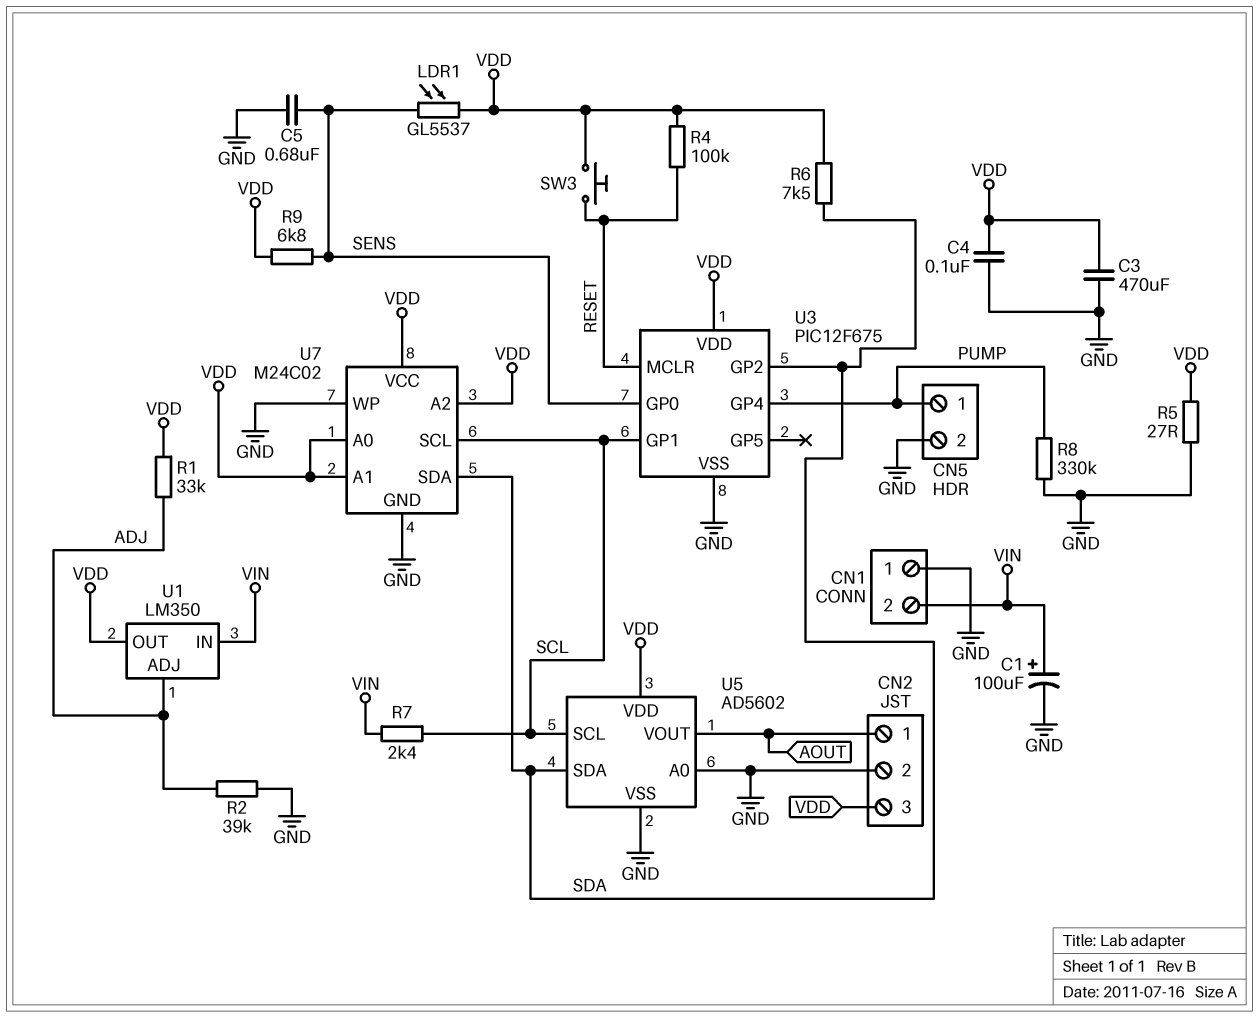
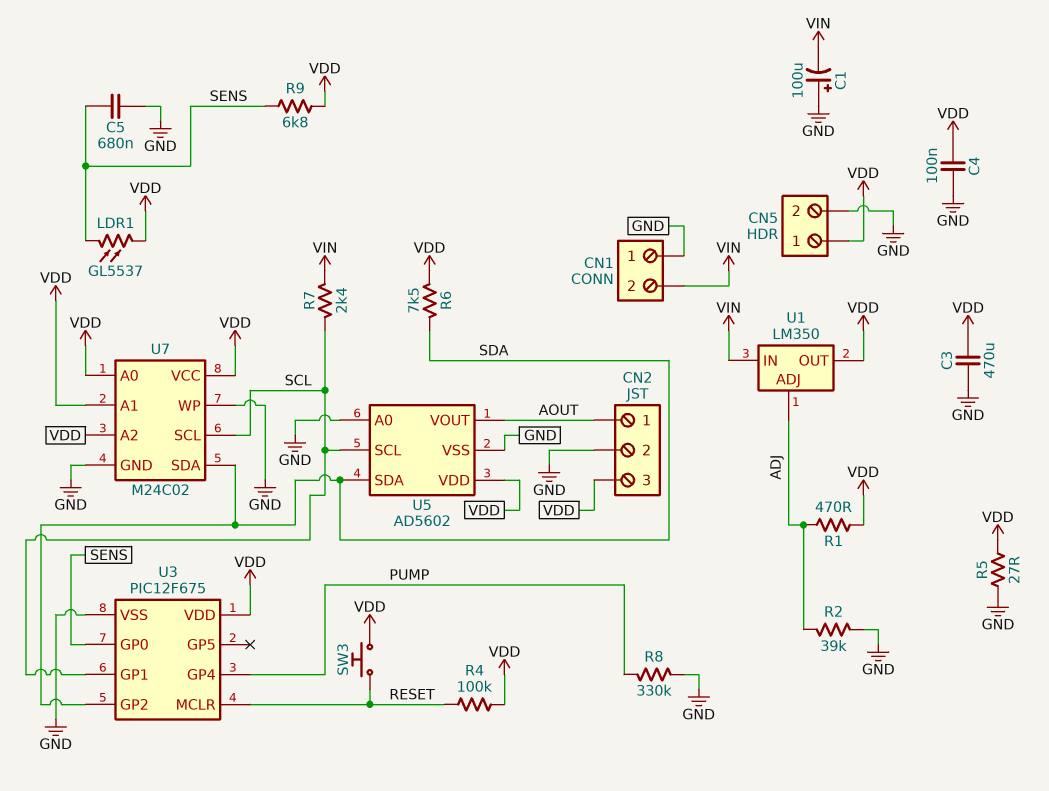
C1: 100uF (plus VIN, minus GND) -> 100uF (plus GND, minus VIN)
CN5 pin 1: PUMP -> VDD
R1: 33k (ADJ, VDD) -> 470 (ADJ, VDD)

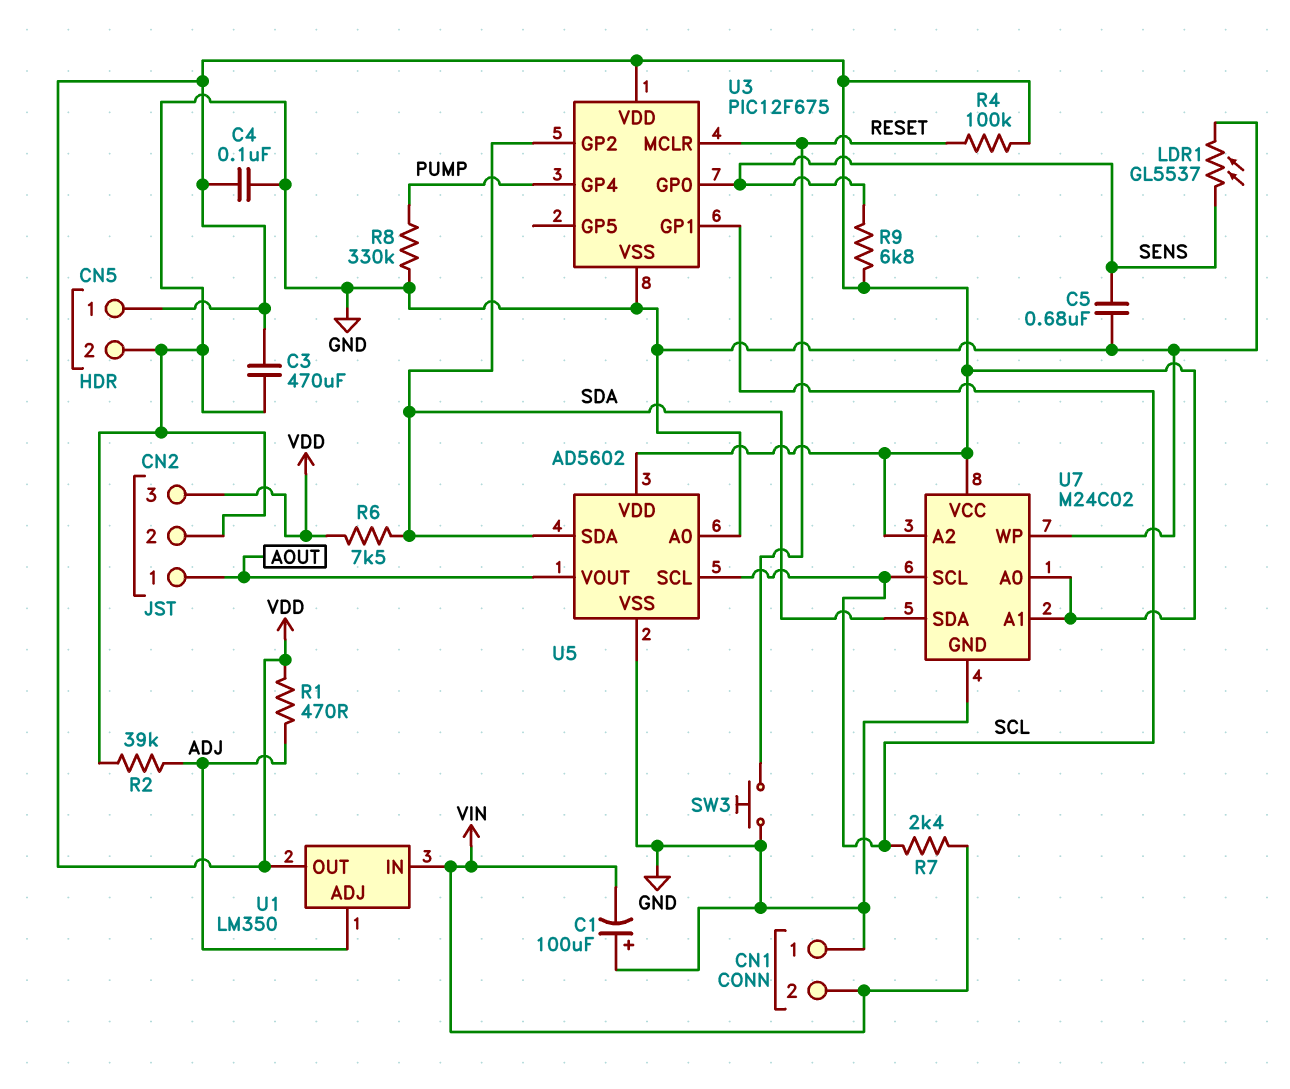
LDR1: GL5537 (SENS, VDD) -> GL5537 (GND, SENS)
R5: 27 (GND, VDD) -> none
SW3: button (RESET, VDD) -> button (GND, RESET)

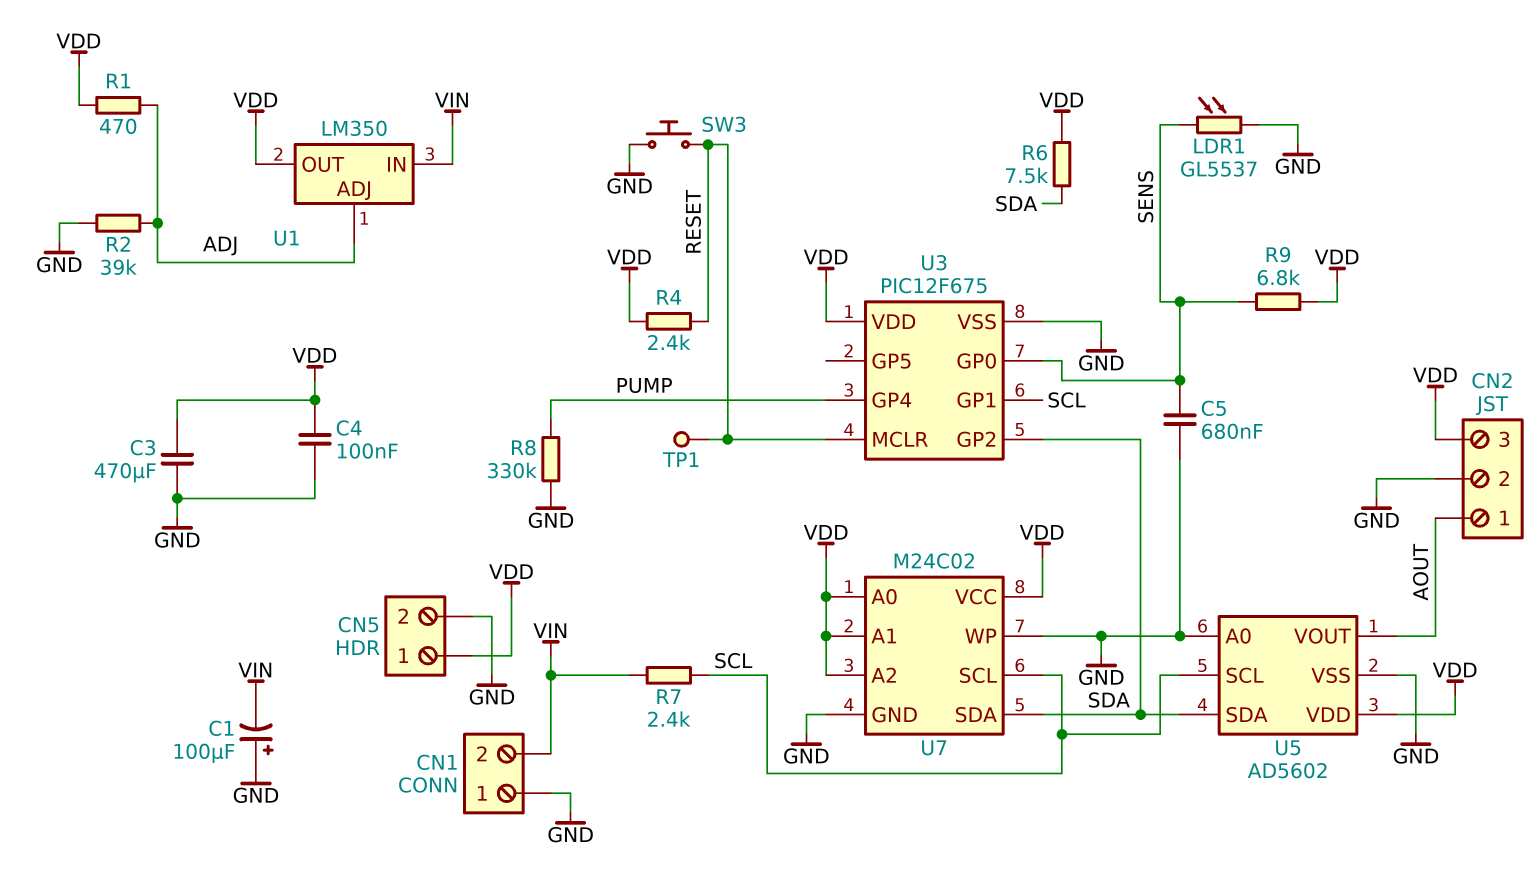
R4: 100k (RESET, VDD) -> 2.4k (RESET, VDD)
TP1: none -> test point (RESET)

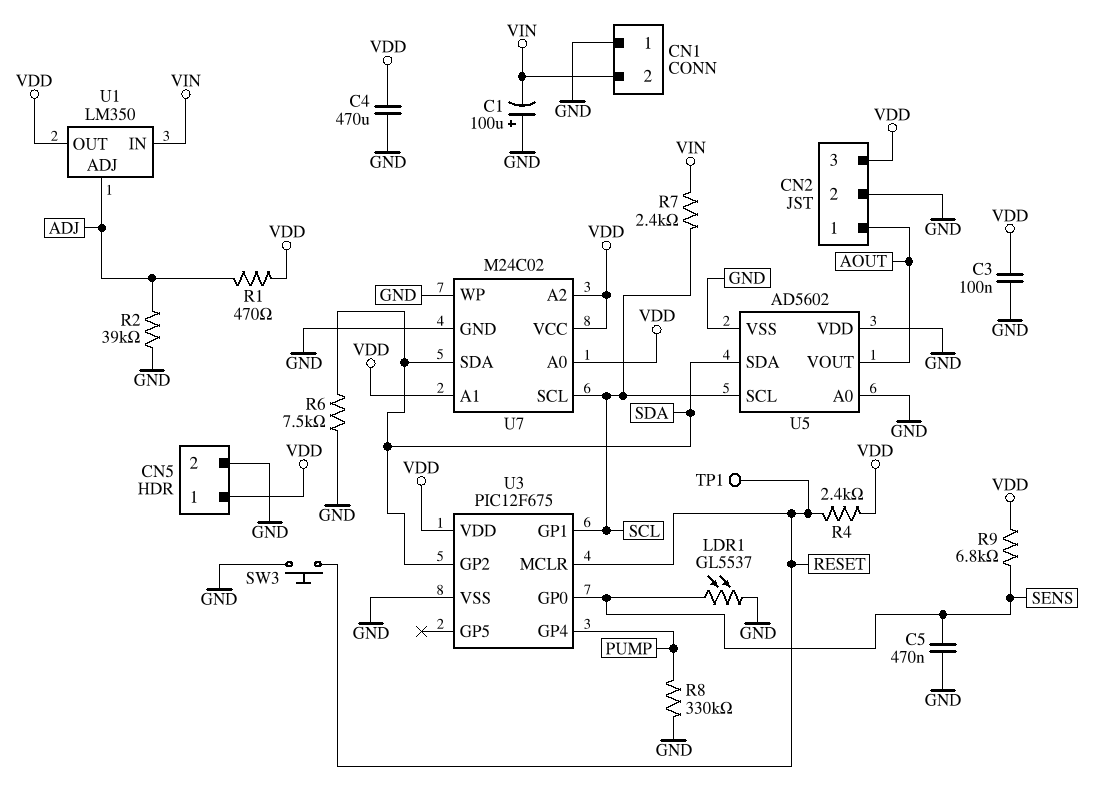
C3: 470uF (GND, VDD) -> 100nF (GND, VDD)
C4: 100nF (GND, VDD) -> 470uF (GND, VDD)
C5: 680nF (GND, SENS) -> 470nF (GND, SENS)
R6: 7.5k (SDA, VDD) -> 7.5k (GND, SDA)
U5 pin VDD: VDD -> GND

